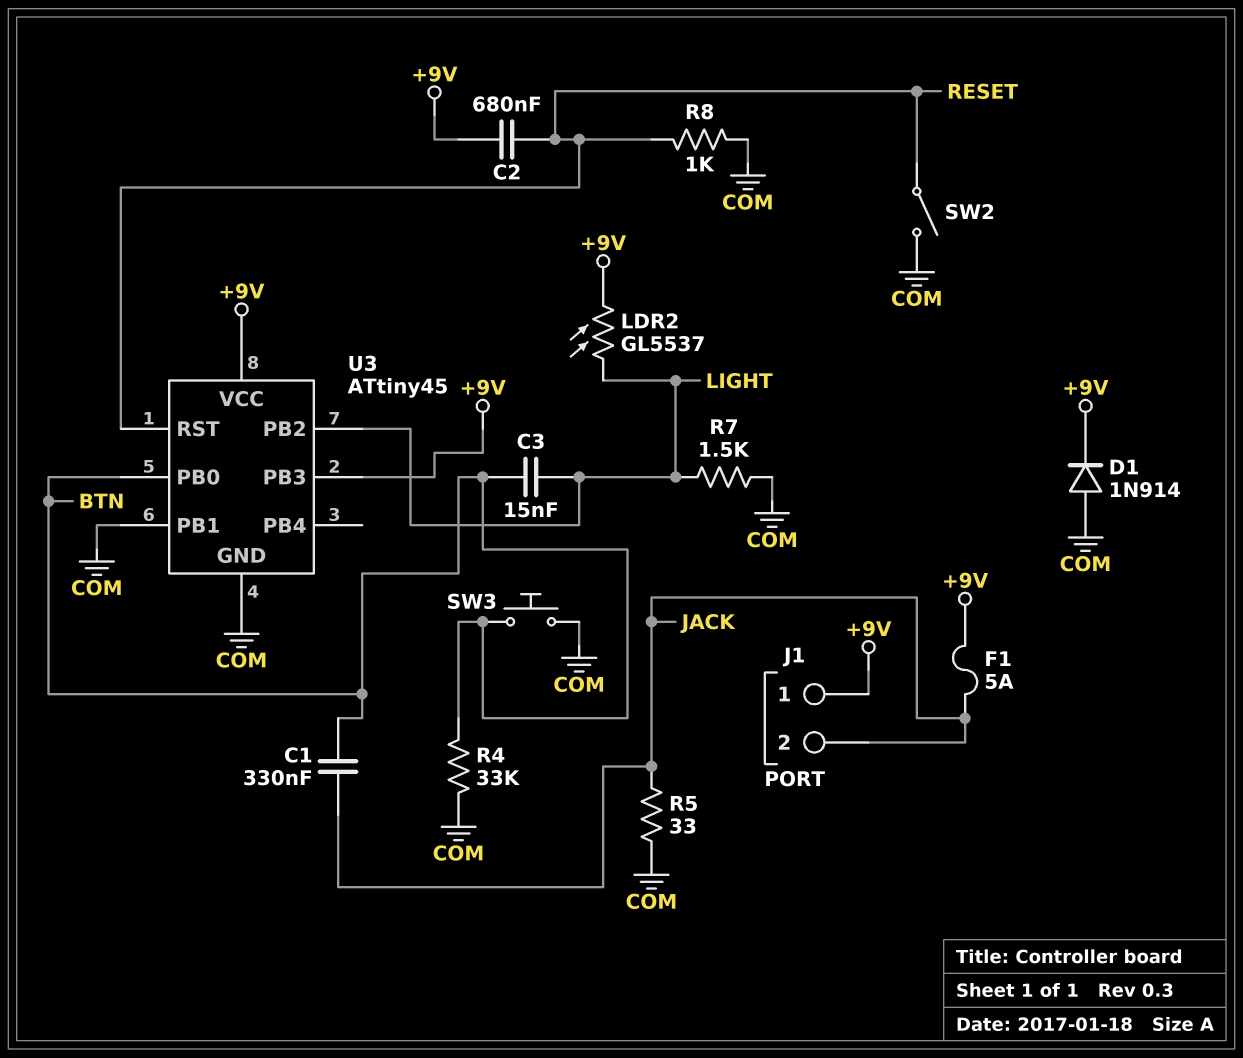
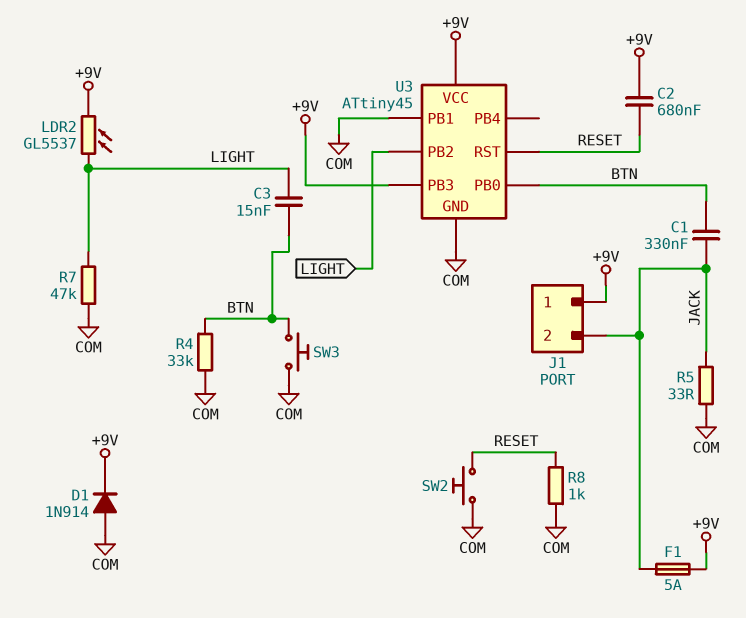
R7: 1.5k (COM, LIGHT) -> 47k (COM, LIGHT)
SW2: switch (COM, RESET) -> button (COM, RESET)

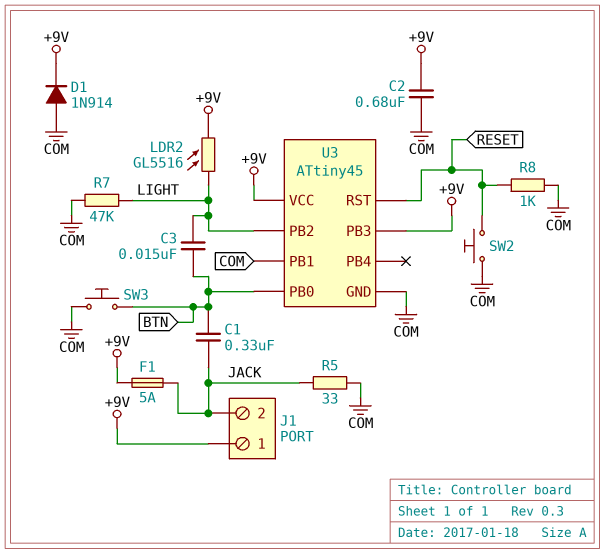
C2: 680nF (+9V, RESET) -> 680nF (+9V, COM)
LDR2: GL5537 (+9V, LIGHT) -> GL5516 (+9V, LIGHT)
R4: 33k (BTN, COM) -> none

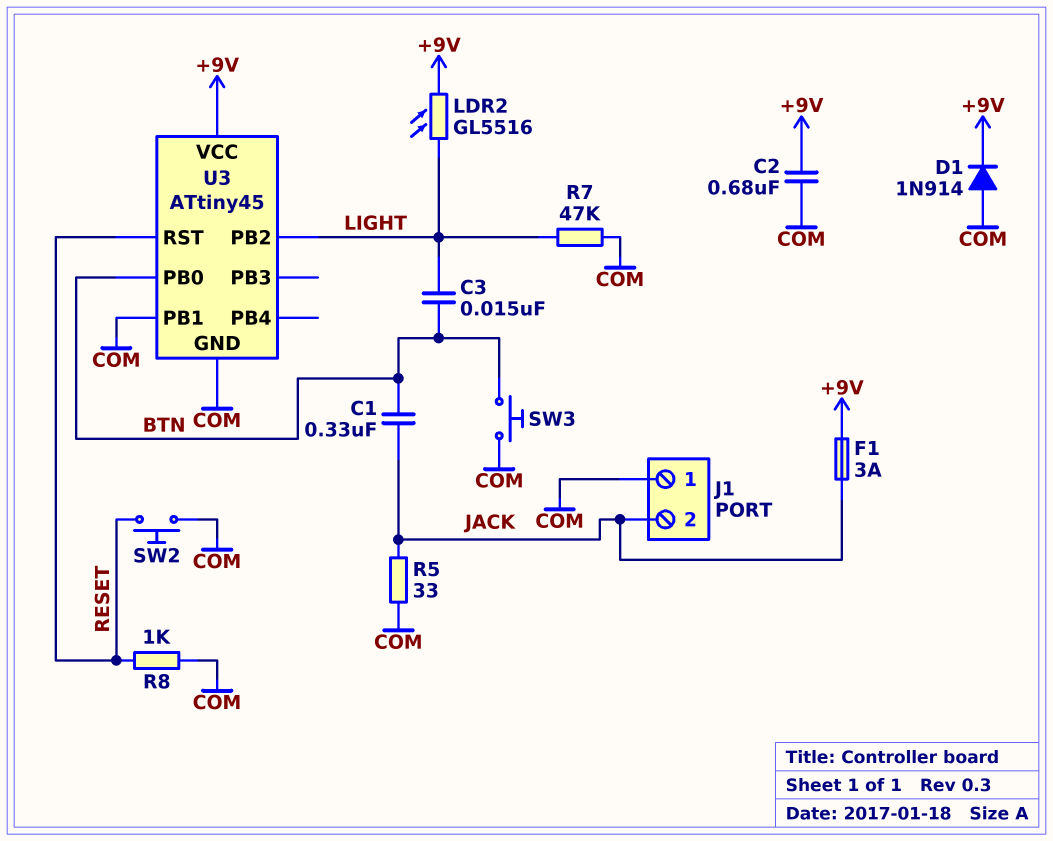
F1: 5A (+9V, JACK) -> 3A (+9V, JACK)
J1 pin 1: +9V -> COM
U3 pin PB3: +9V -> none

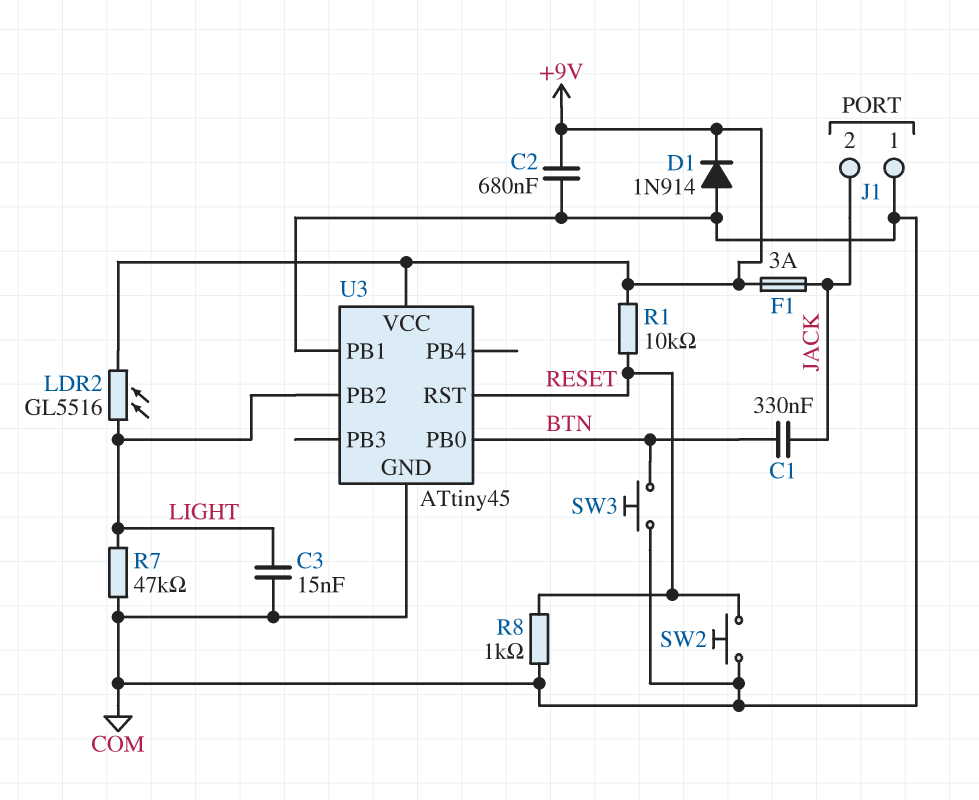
C3: 15nF (BTN, LIGHT) -> 15nF (COM, LIGHT)
R1: none -> 10k (+9V, RESET)
R5: 33 (COM, JACK) -> none

